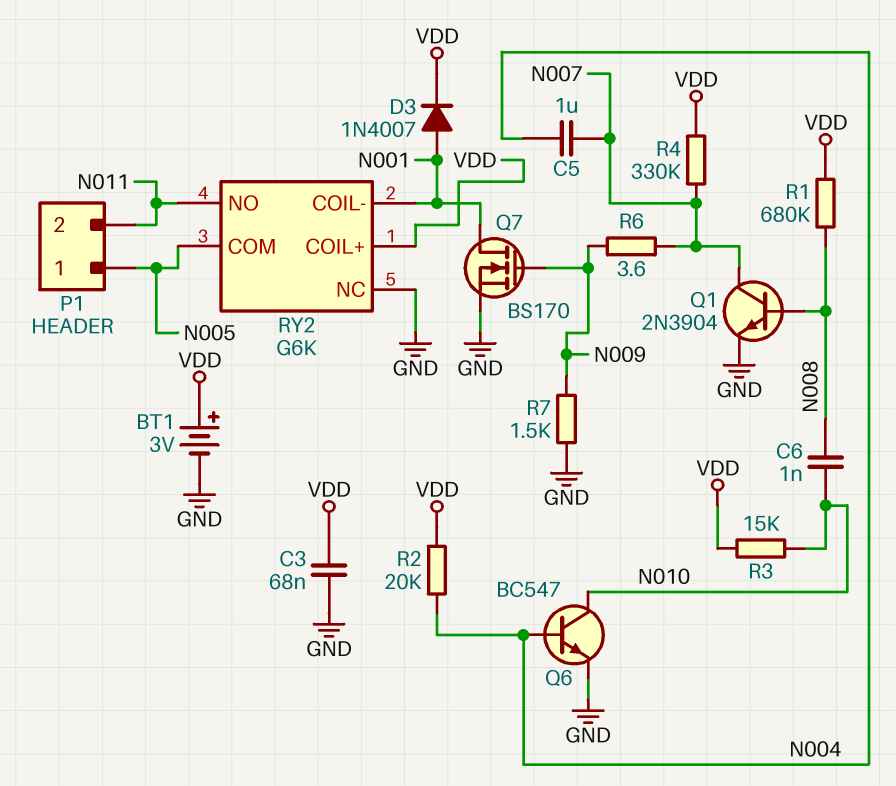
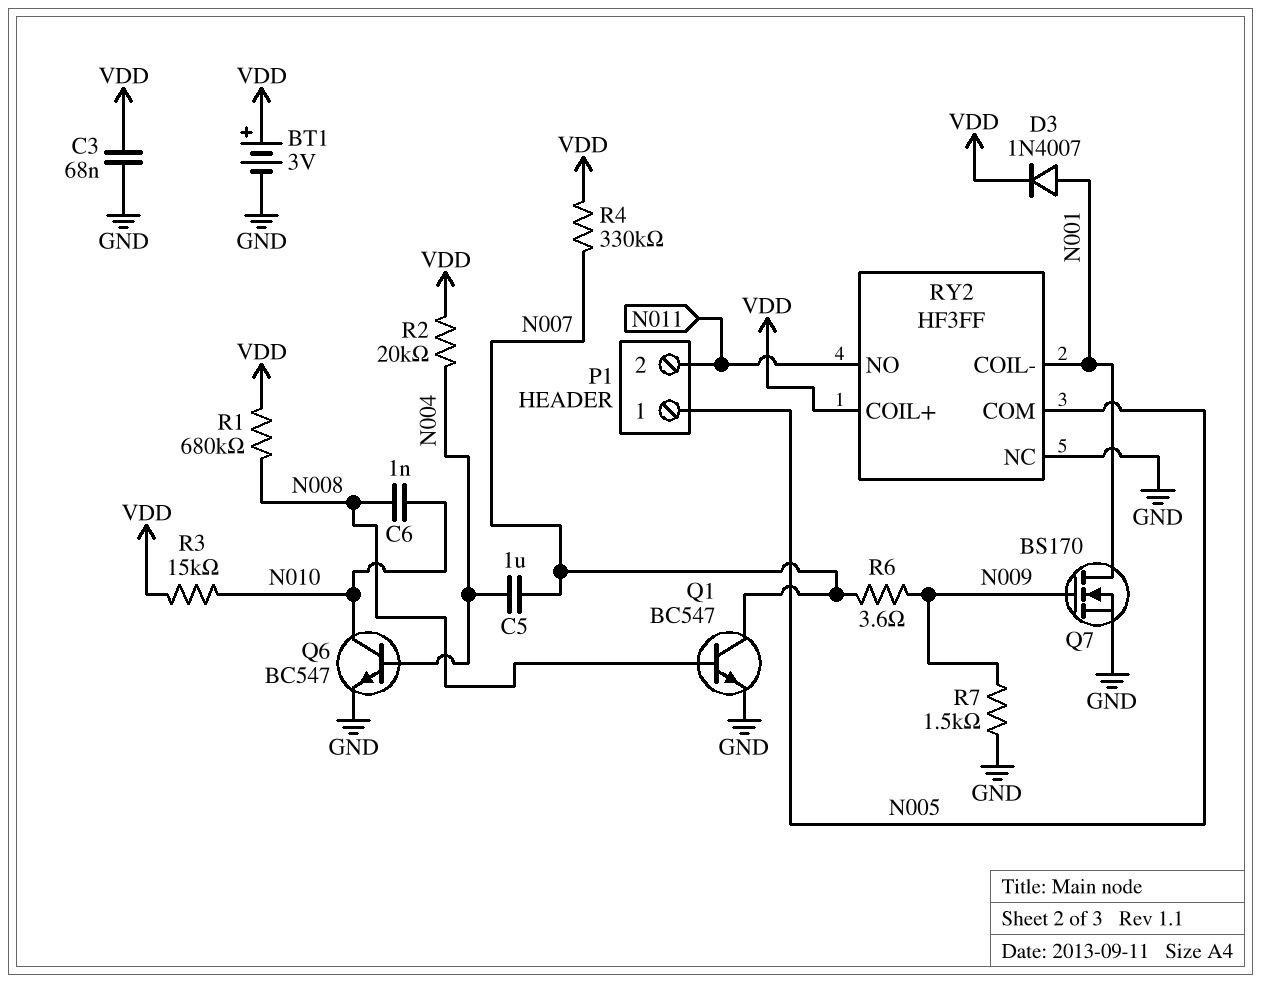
Q1: NPN 2N3904 (B N008, C N007, E GND) -> NPN BC547 (B N008, C N007, E GND)
RY2: G6K -> HF3FF

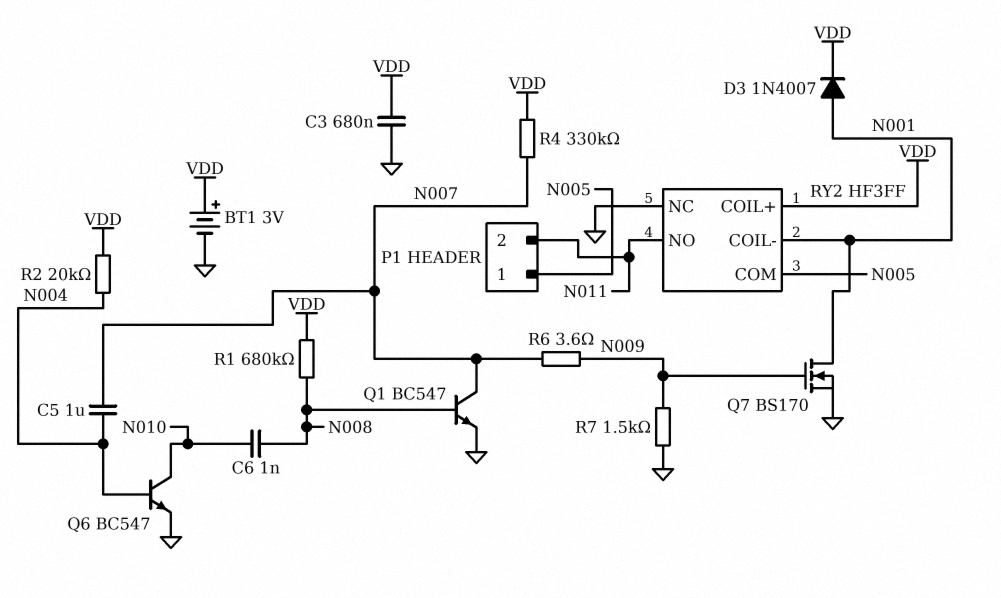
C3: 68nF (GND, VDD) -> 680nF (GND, VDD)
R3: 15k (N010, VDD) -> none

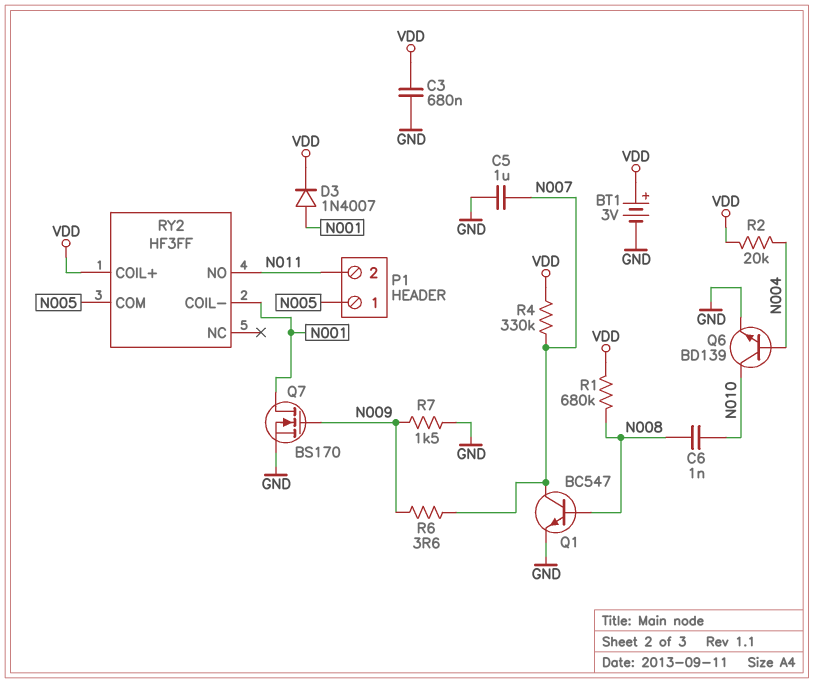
C5: 1uF (N004, N007) -> 1uF (GND, N007)
Q6: NPN BC547 (B N004, C N010, E GND) -> NPN BD139 (B N004, C N010, E GND)
RY2 pin NC: GND -> none

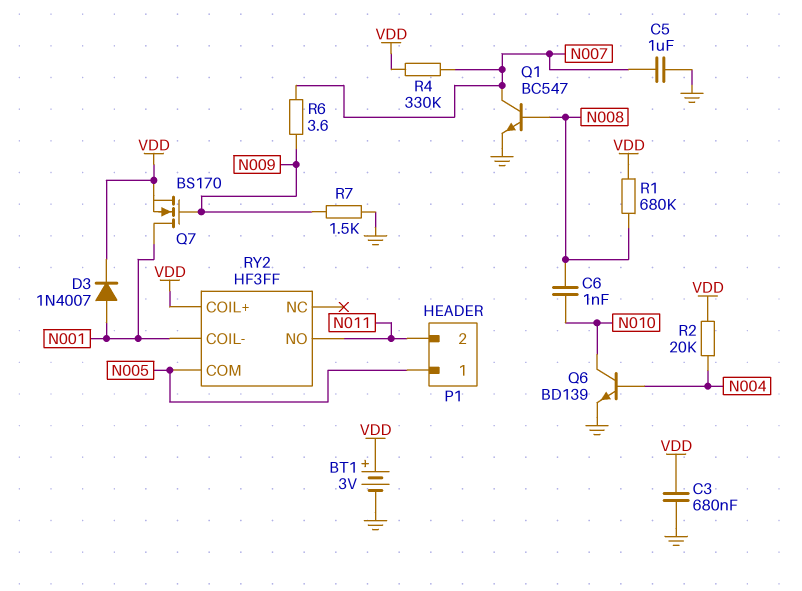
Q7: NMOS BS170 (G N009, D N001, S GND) -> NMOS BS170 (G N009, D N001, S VDD)

